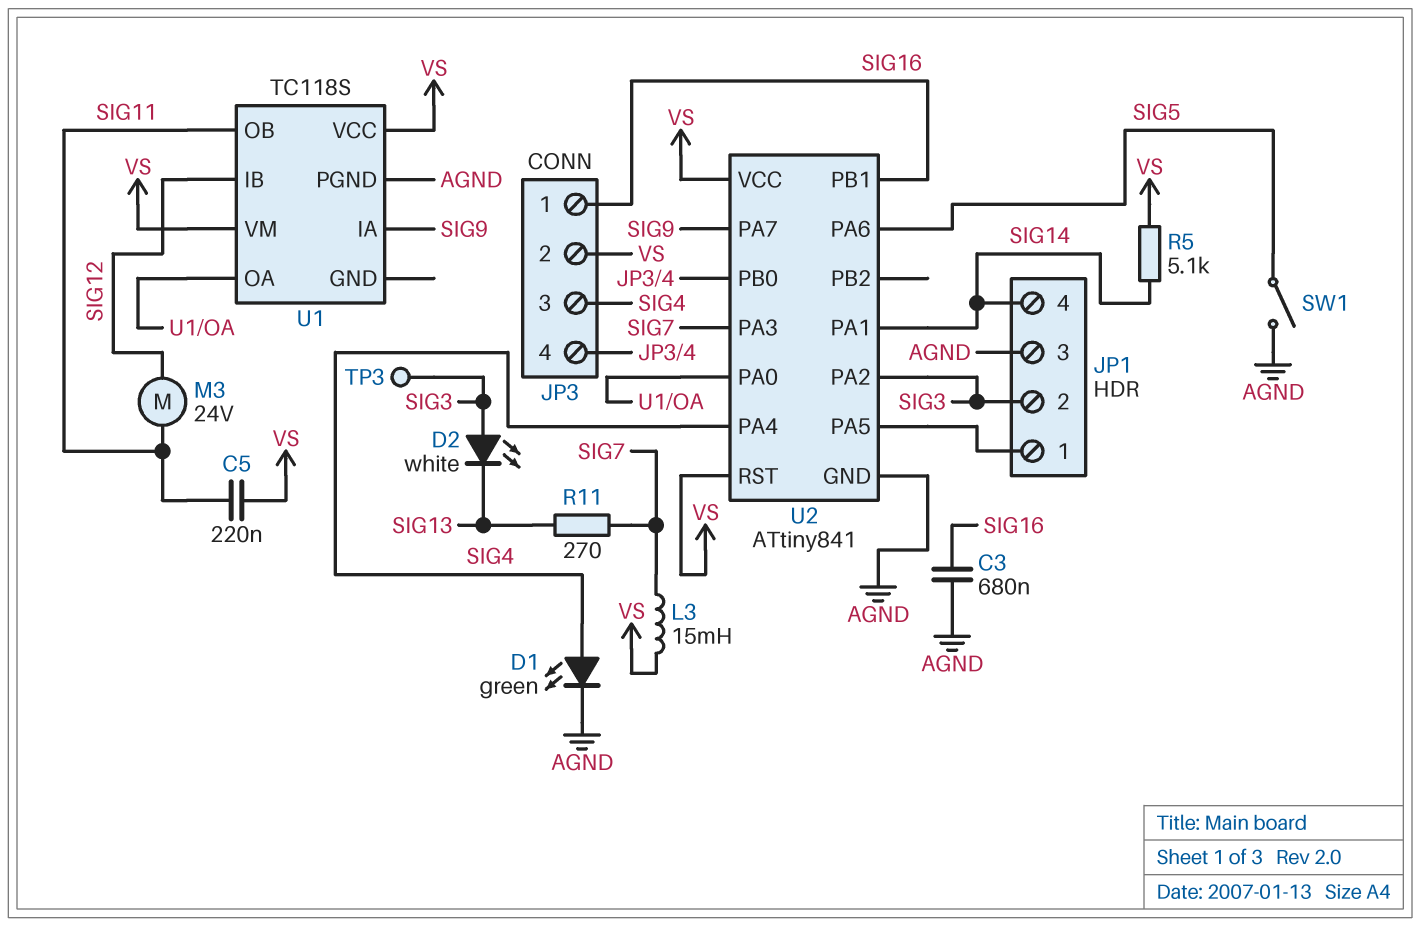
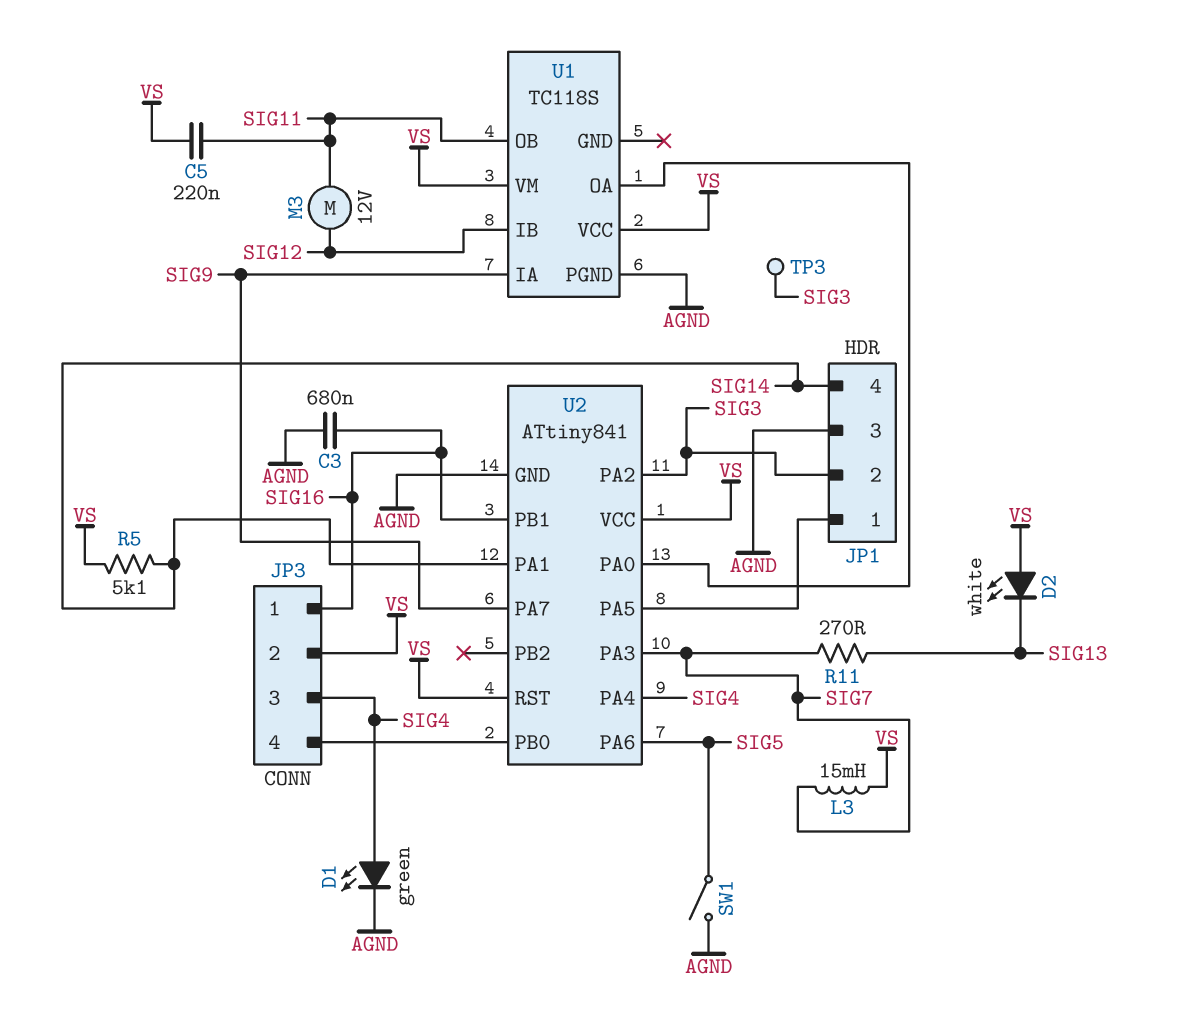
D2: LED white (A SIG3, K SIG13) -> LED white (A VS, K SIG13)
M3: motor 24V (SIG11, SIG12) -> motor 12V (SIG11, SIG12)

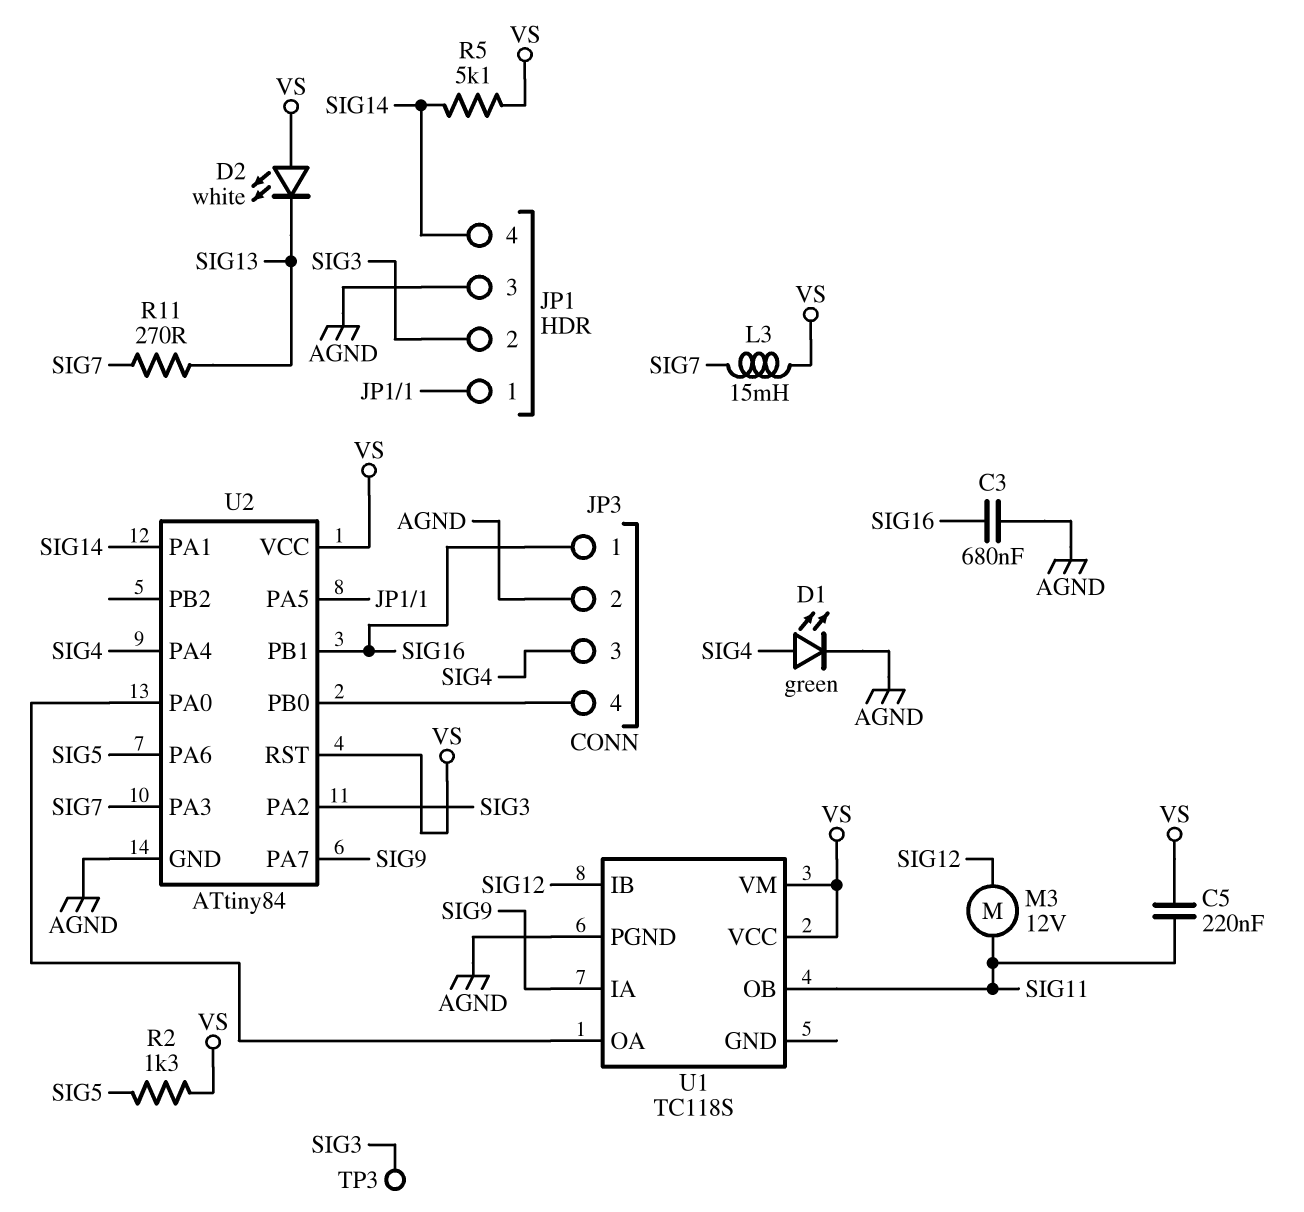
JP3 pin 2: VS -> AGND
R2: none -> 1.3k (SIG5, VS)
SW1: switch (AGND, SIG5) -> none
U2: ATtiny841 -> ATtiny84

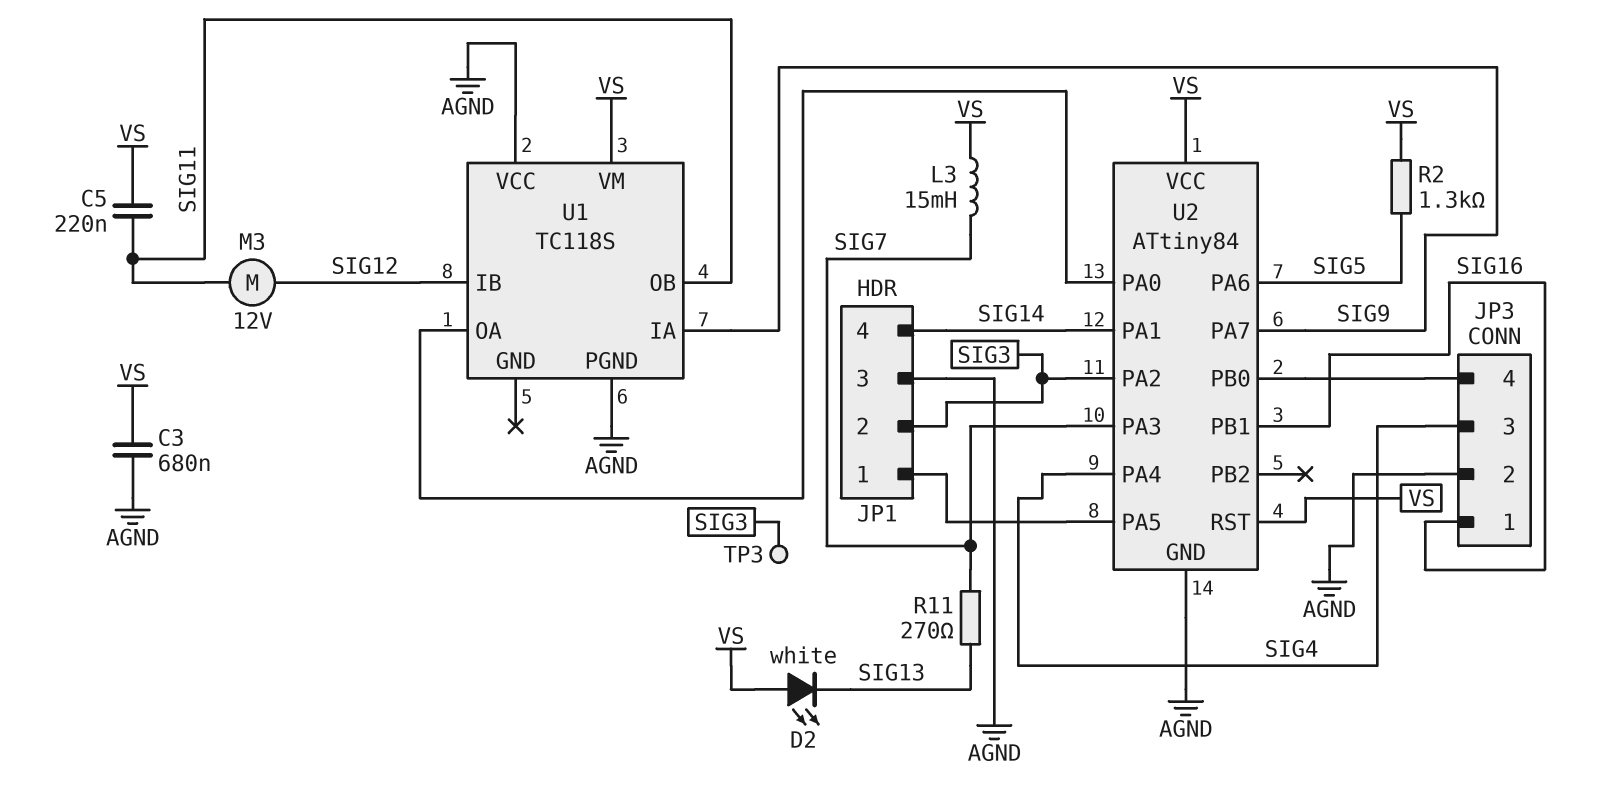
C3: 680nF (AGND, SIG16) -> 680nF (AGND, VS)
D1: LED green (A SIG4, K AGND) -> none
R5: 5.1k (SIG14, VS) -> none
U1 pin VCC: VS -> AGND

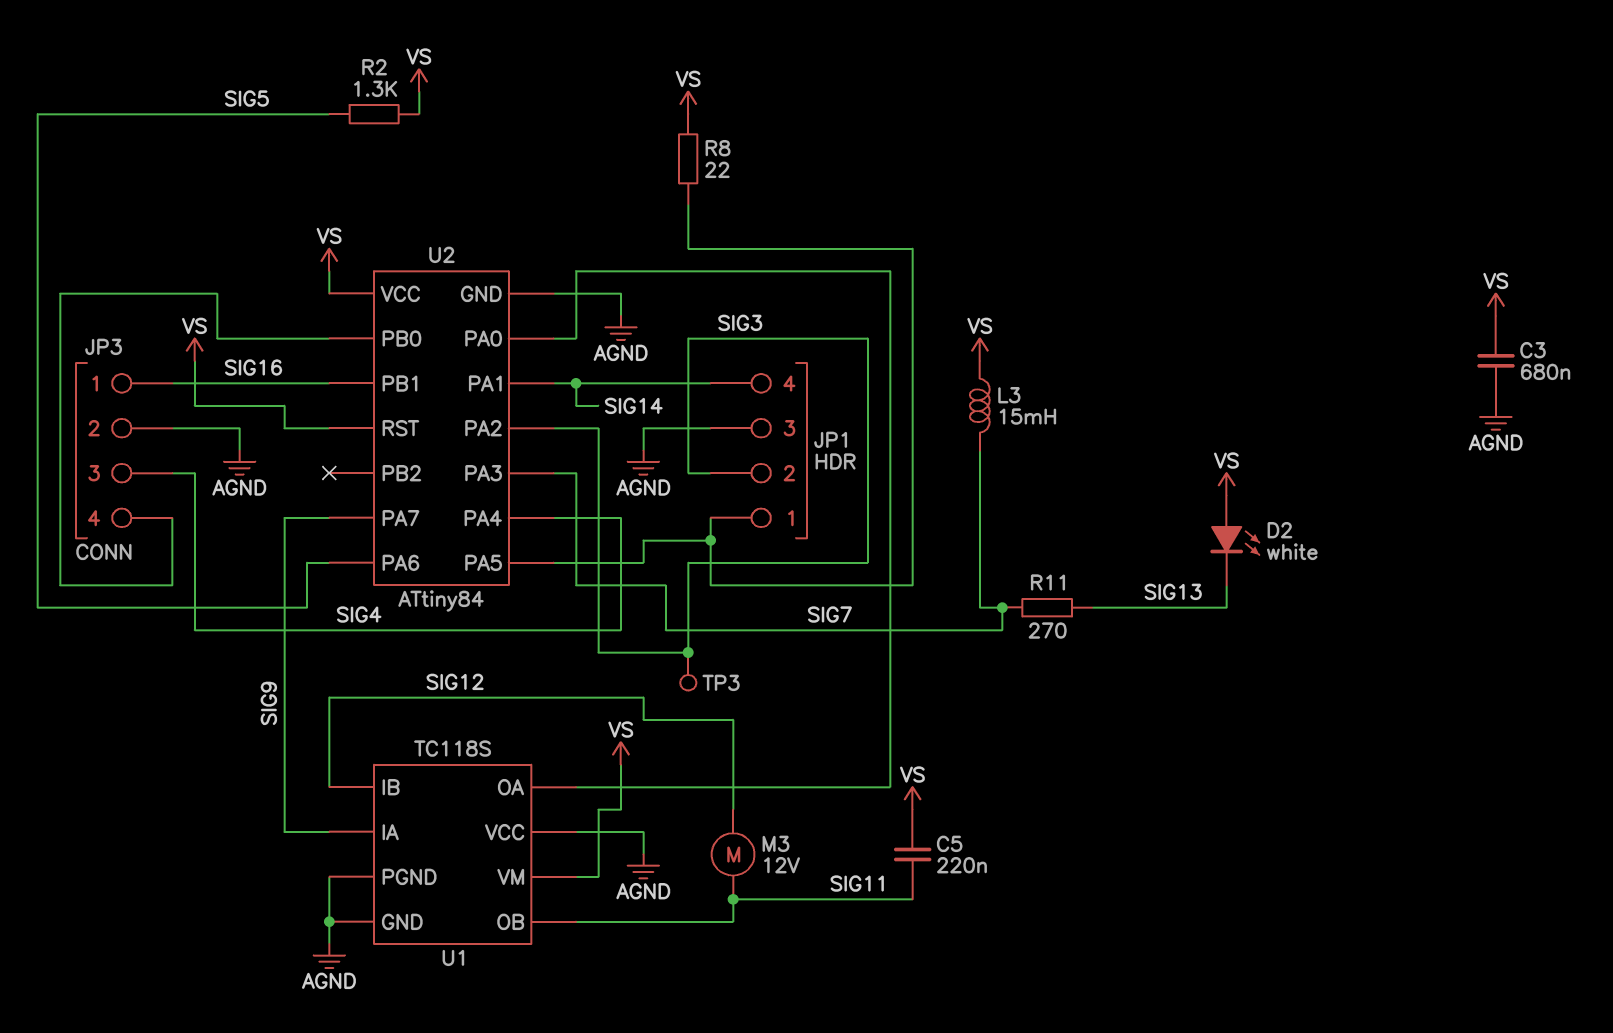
R8: none -> 22 (JP1/1, VS)
U1 pin GND: none -> AGND

